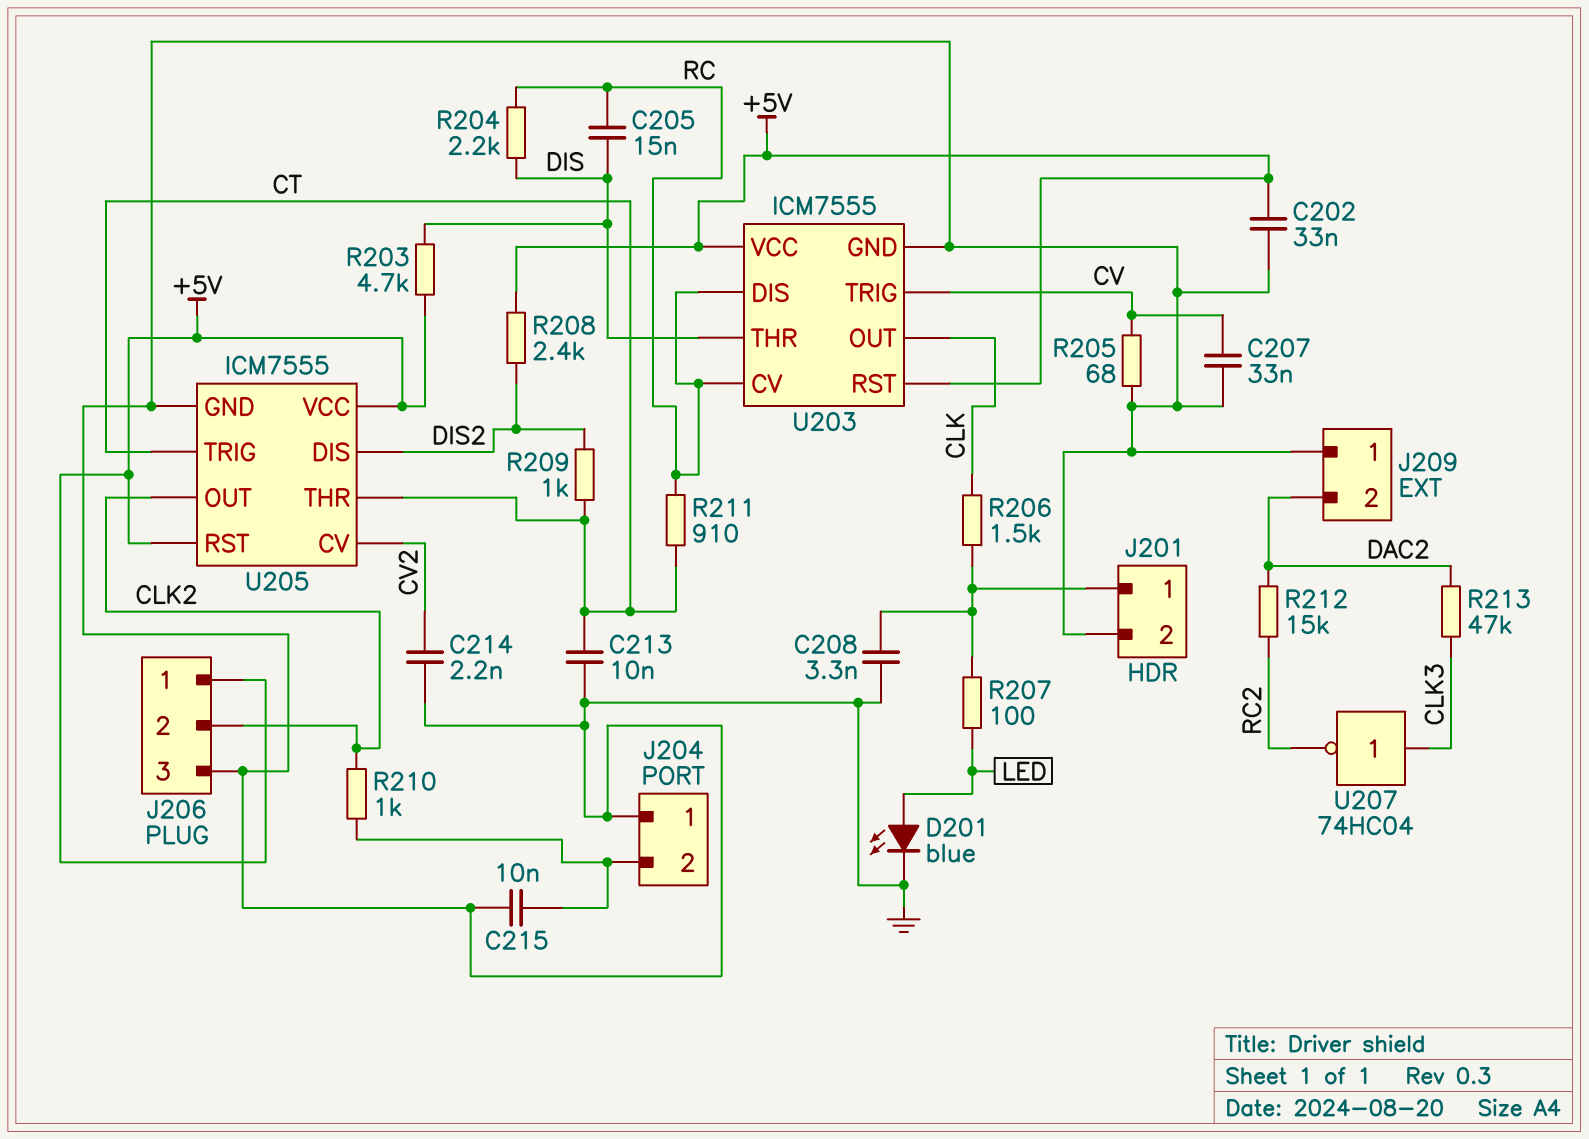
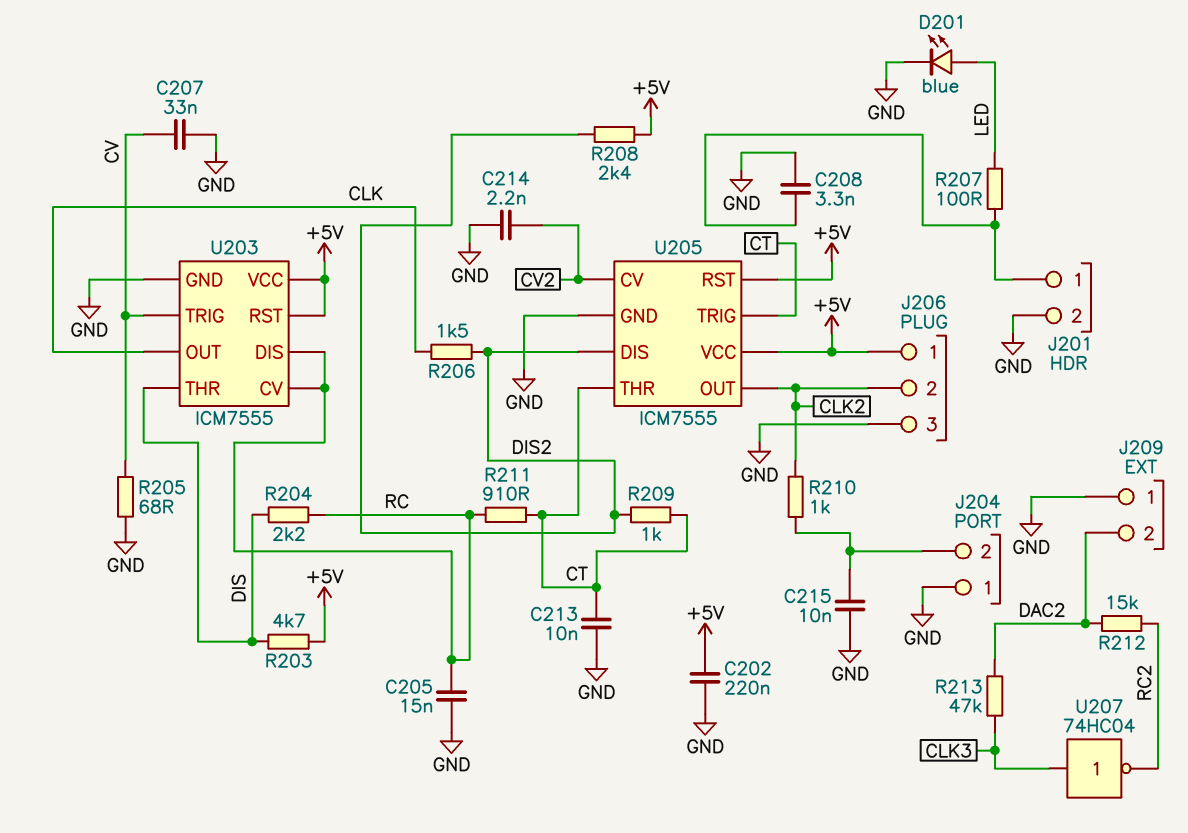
C202: 33nF (+5V, GND) -> 220nF (+5V, GND)
C205: 15nF (DIS, RC) -> 15nF (GND, RC)
R206: 1.5k (CLK, J201/1) -> 1.5k (CLK, DIS2)

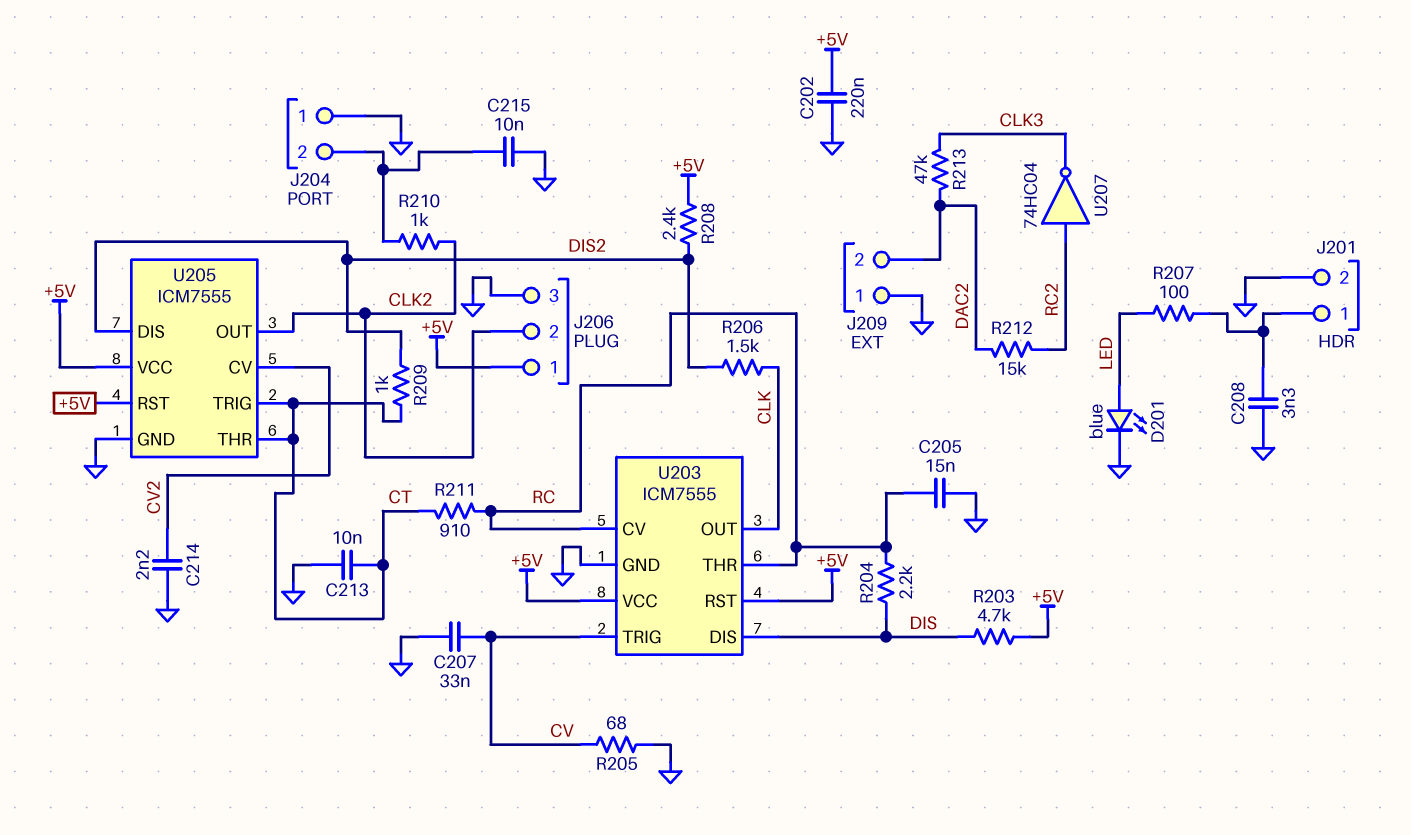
U203 pin DIS: RC -> DIS
U203 pin THR: DIS -> RC
U207: NOT 74HC04 (in CLK3, out RC2) -> NOT 74HC04 (in RC2, out CLK3)

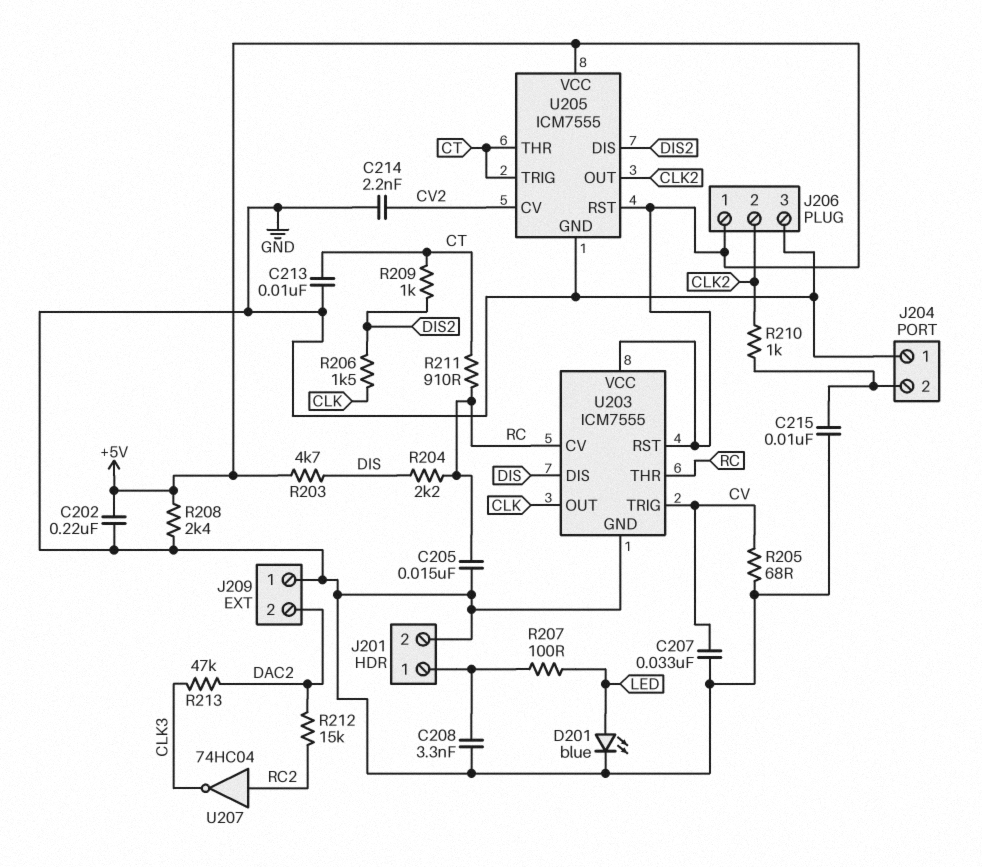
R208: 2.4k (+5V, DIS2) -> 2.4k (+5V, GND)

